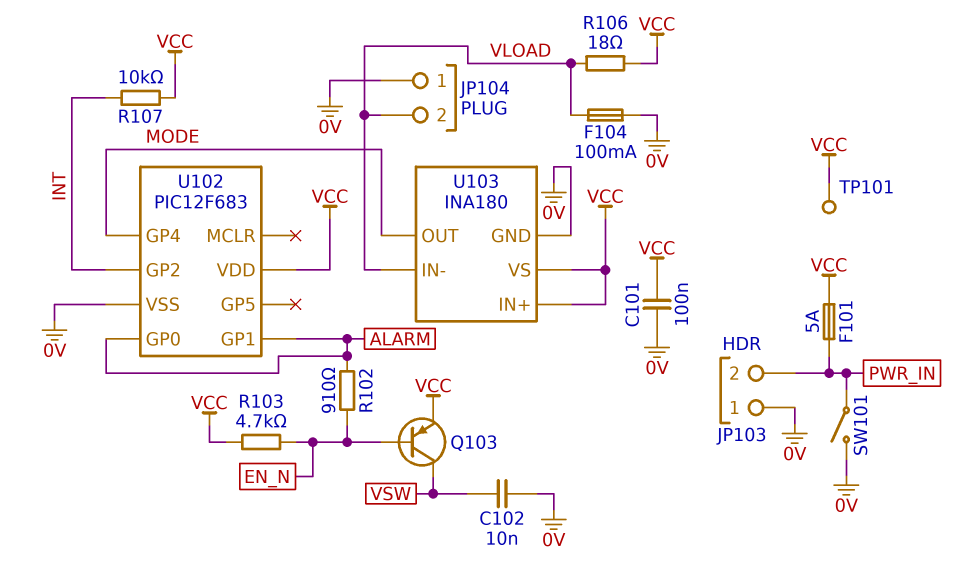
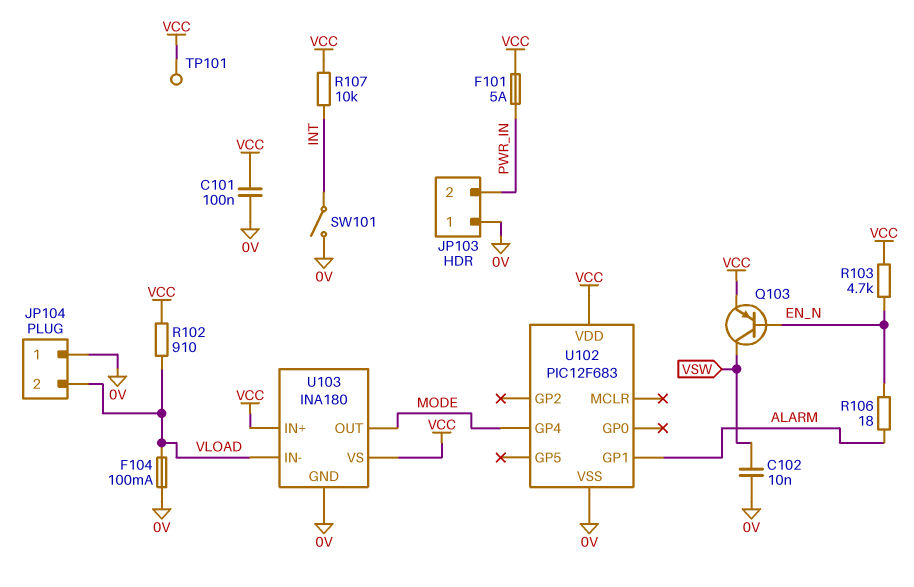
R102: 910 (ALARM, EN_N) -> 910 (VCC, VLOAD)
R106: 18 (VCC, VLOAD) -> 18 (ALARM, EN_N)
SW101: switch (0V, PWR_IN) -> switch (0V, INT)
U102 pin GP0: ALARM -> none
U102 pin GP2: INT -> none

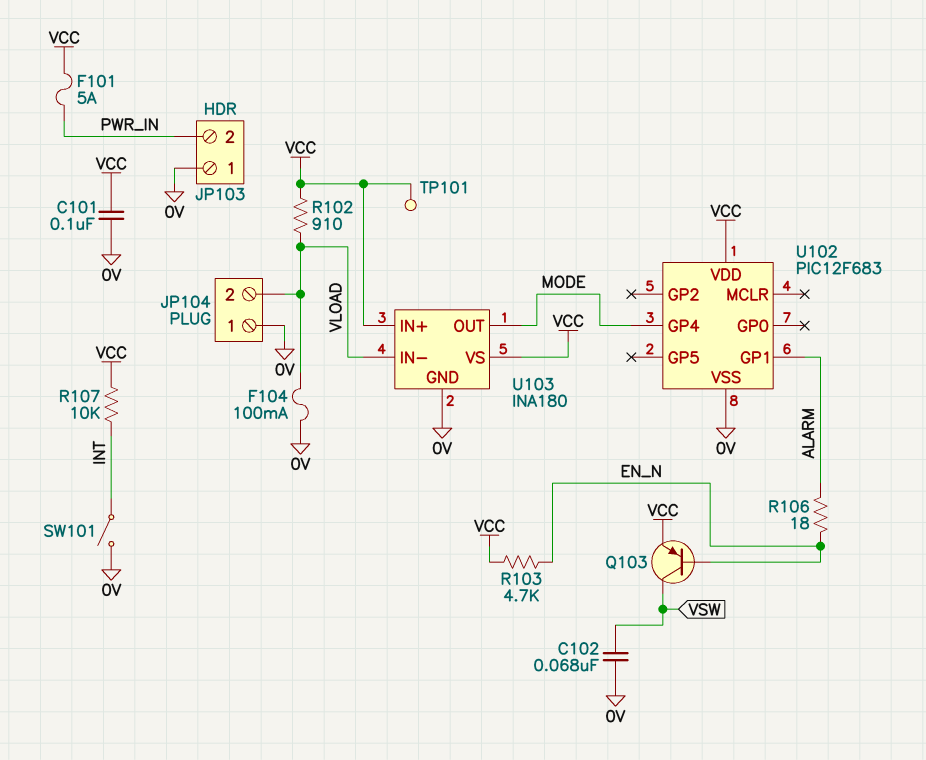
C102: 10nF (0V, VSW) -> 68nF (0V, VSW)

